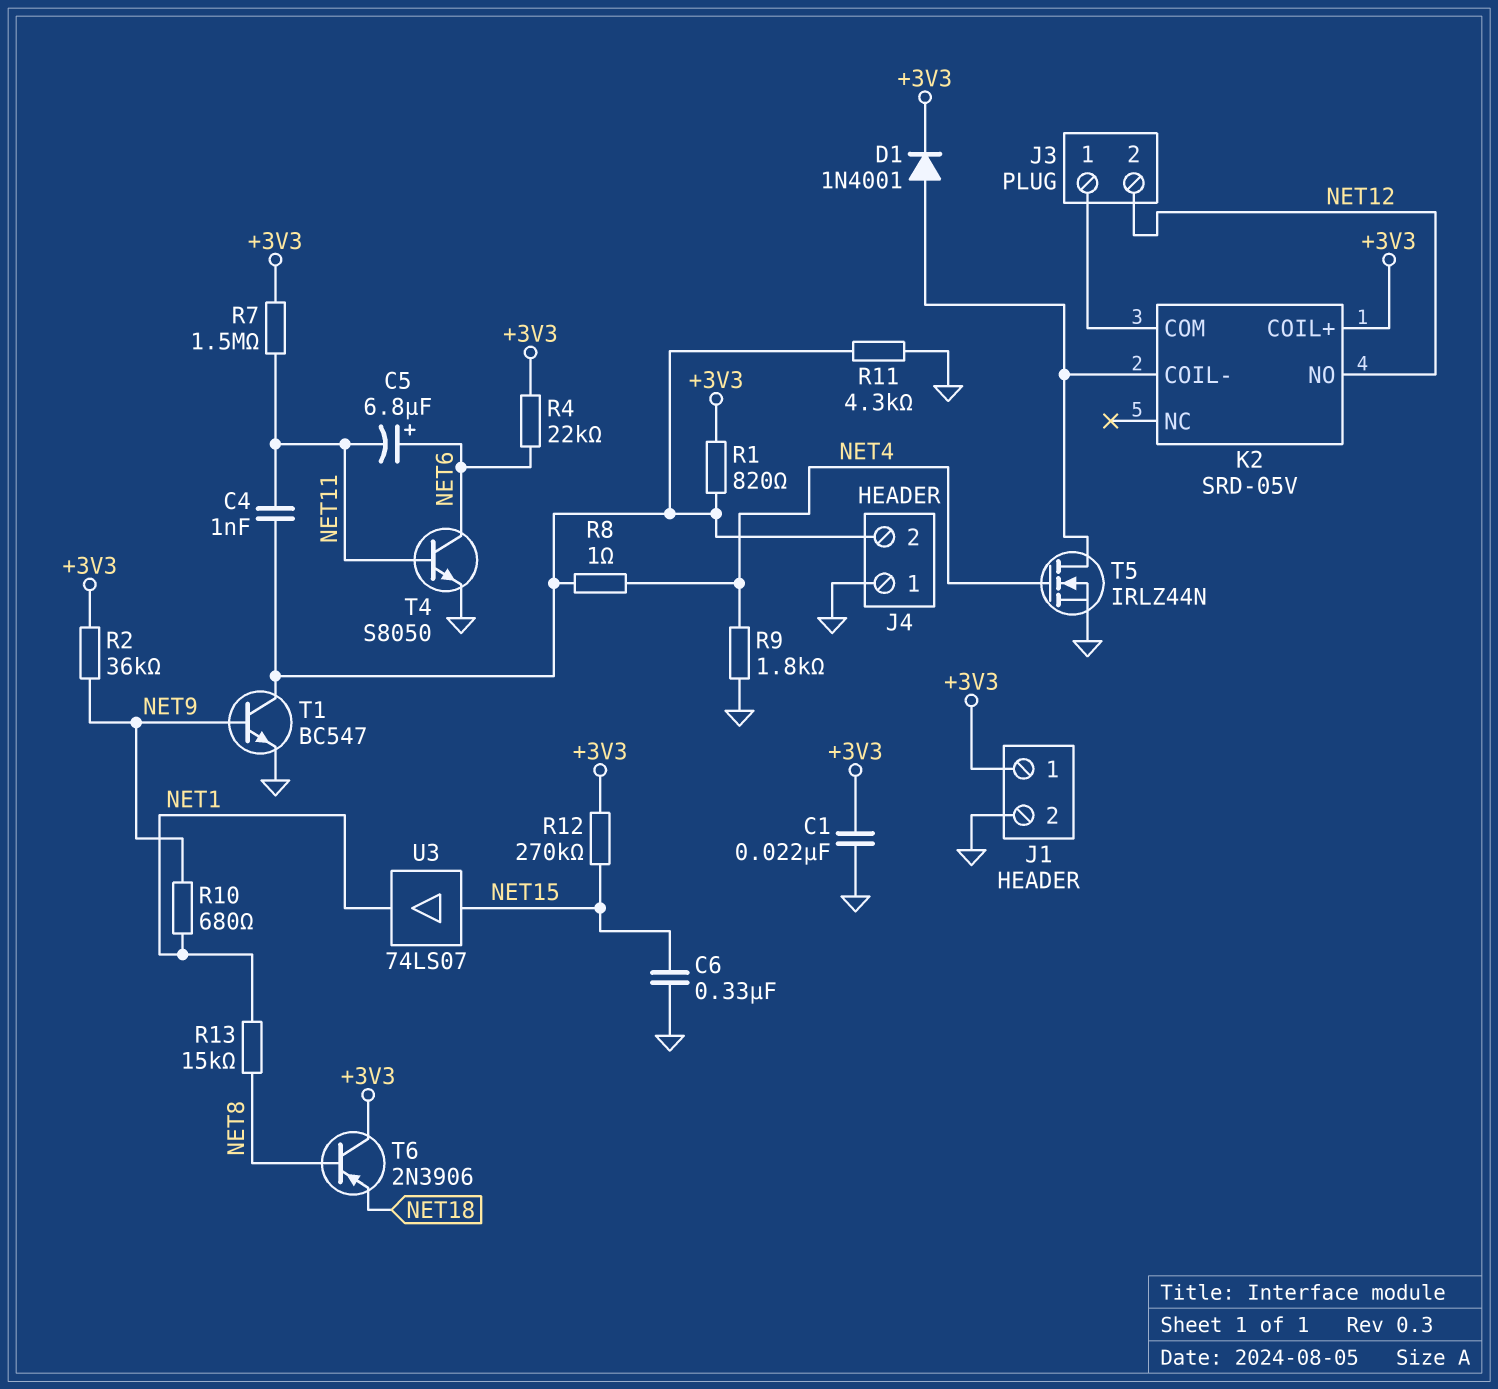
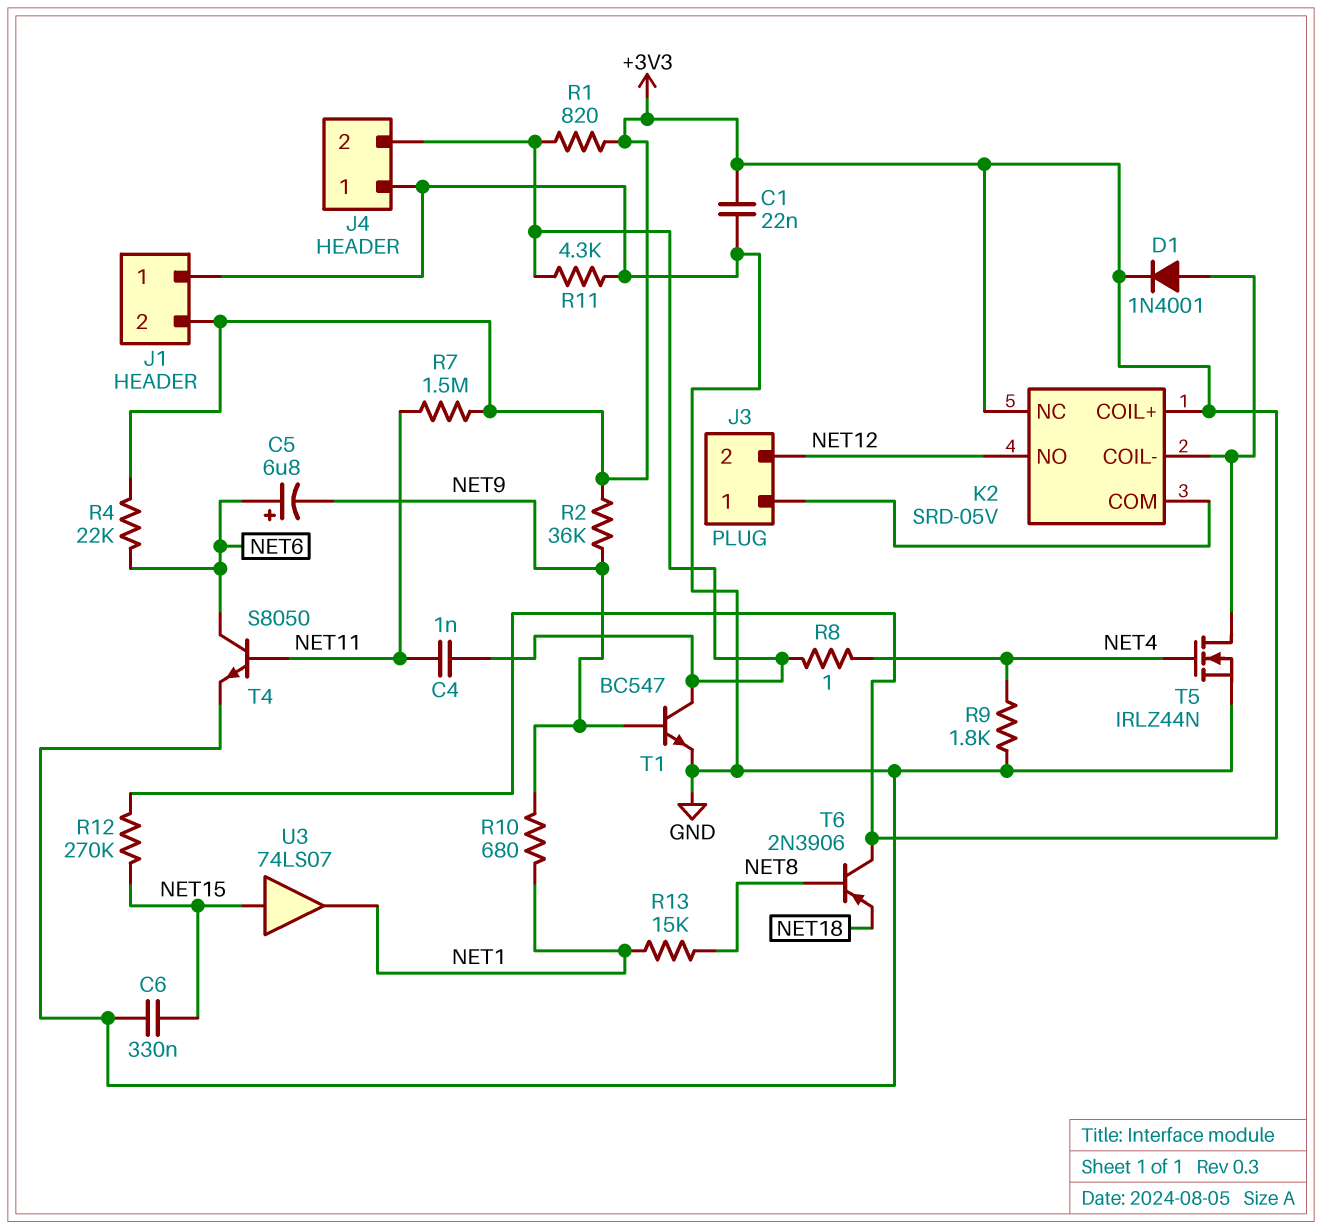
C5: 6.8uF (plus NET6, minus NET11) -> 6.8uF (plus NET6, minus NET9)
J1 pin 1: +3V3 -> GND
J1 pin 2: GND -> +3V3
K2 pin NC: none -> +3V3

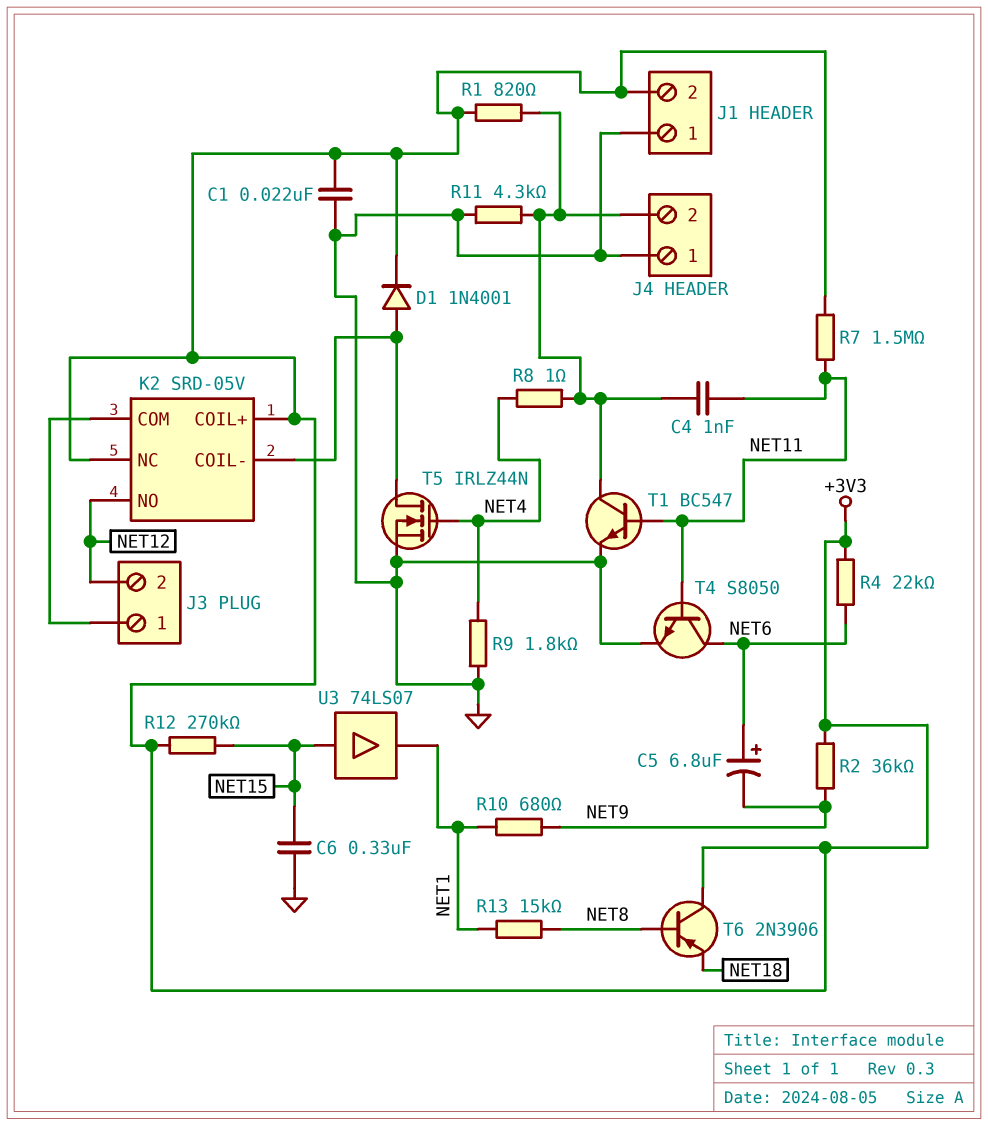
T1: NPN BC547 (B NET9, C J4/2, E GND) -> NPN BC547 (B NET11, C J4/2, E GND)

